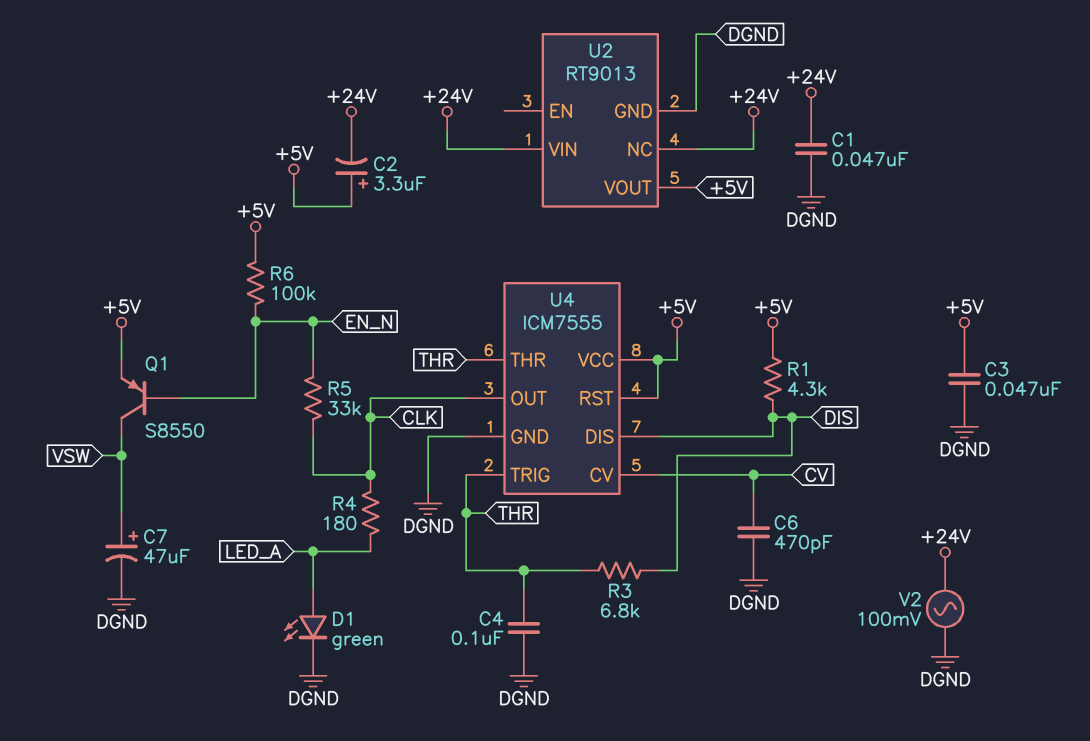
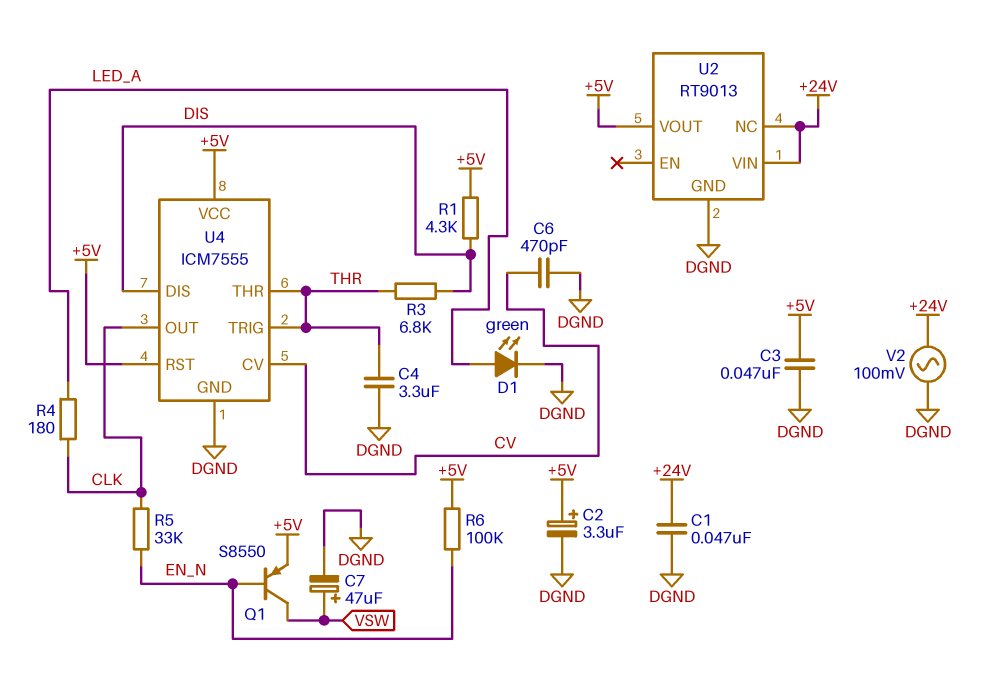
C2: 3.3uF (plus +5V, minus +24V) -> 3.3uF (plus +5V, minus DGND)
C4: 100nF (DGND, THR) -> 3.3uF (DGND, THR)

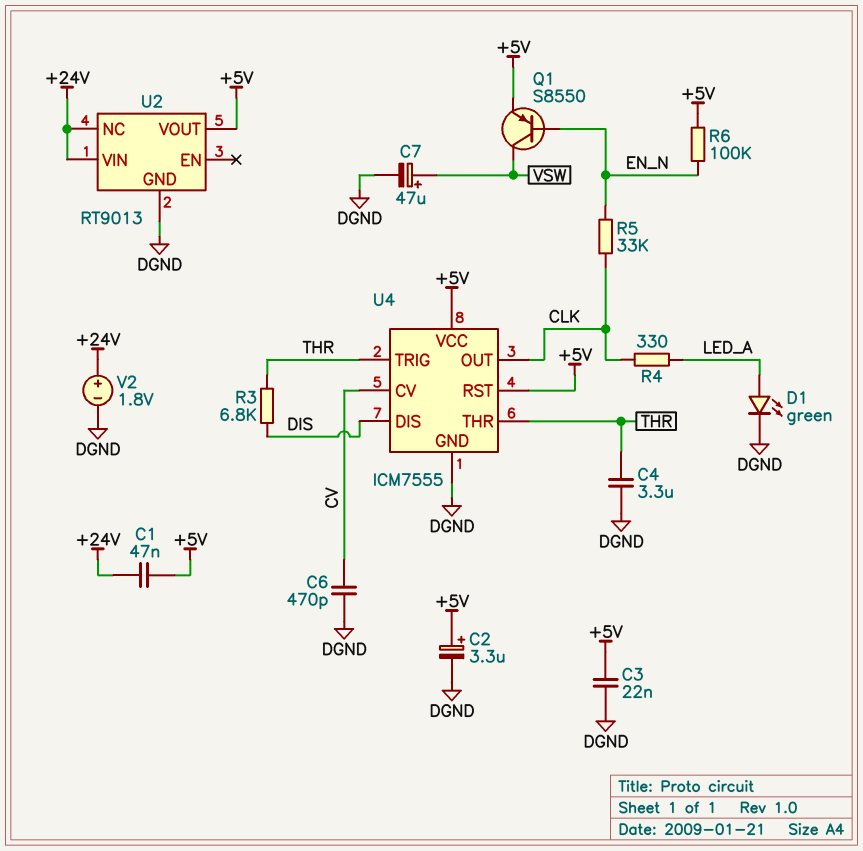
C1: 47nF (+24V, DGND) -> 47nF (+5V, +24V)
C3: 47nF (+5V, DGND) -> 22nF (+5V, DGND)
R1: 4.3k (+5V, DIS) -> none
R4: 180 (CLK, LED_A) -> 330 (CLK, LED_A)
V2: AC 100mV (+24V, DGND) -> 1.8V (plus +24V, minus DGND)

